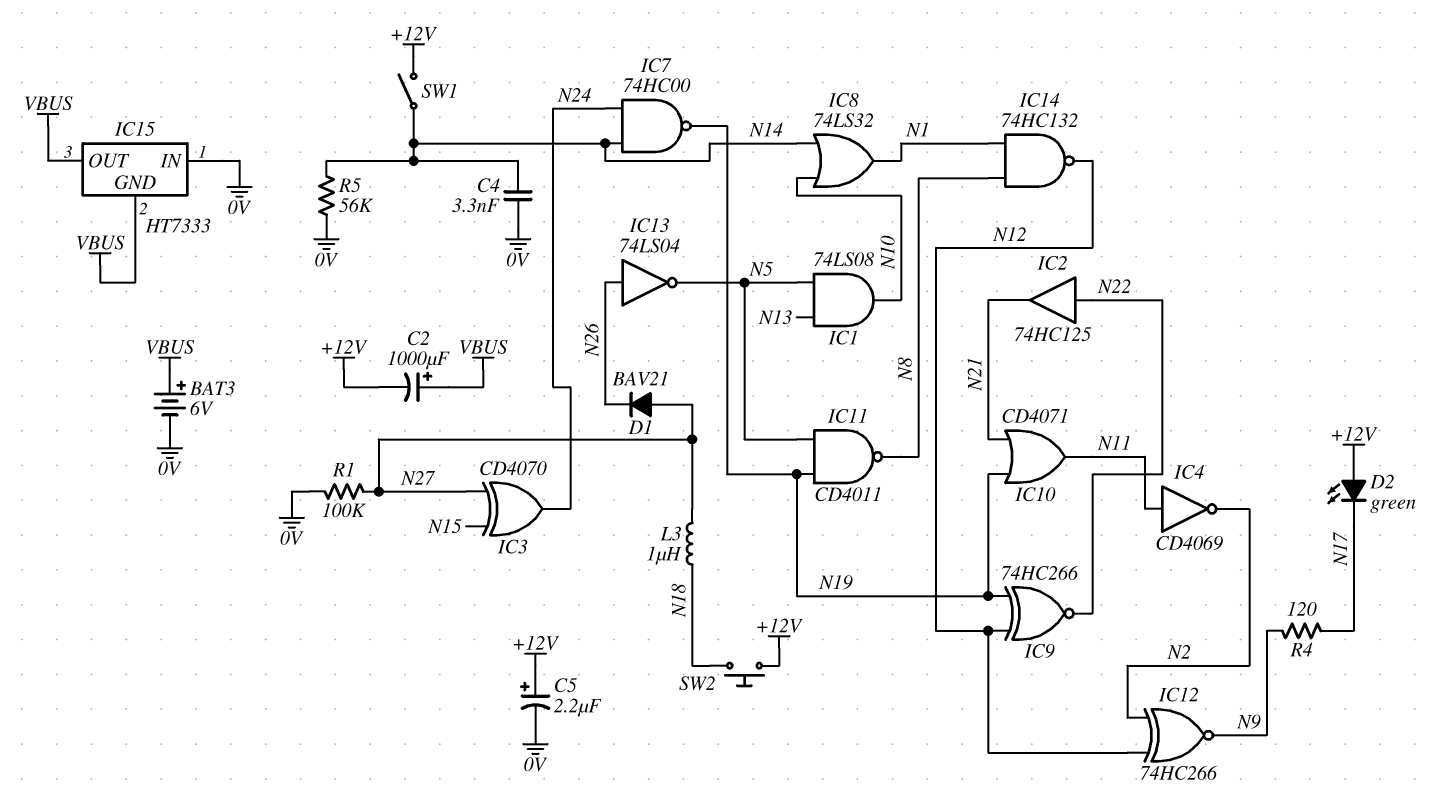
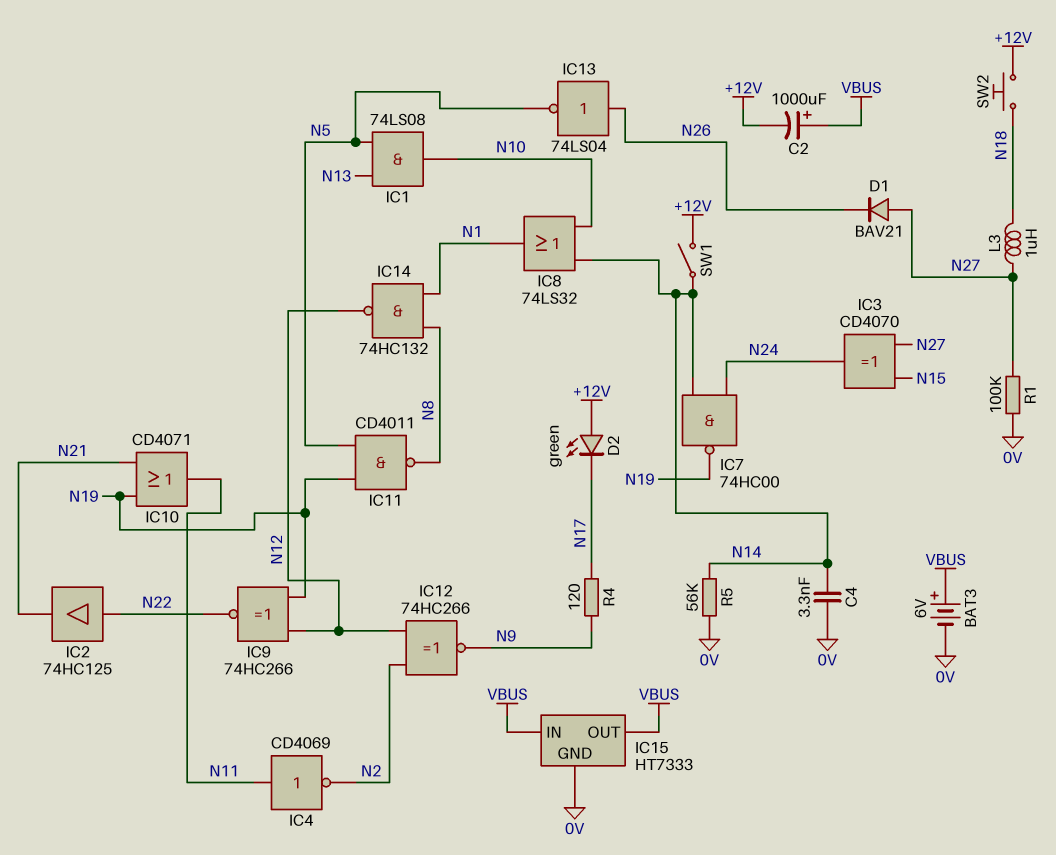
C5: 2.2uF (plus +12V, minus 0V) -> none
IC15 pin GND: VBUS -> 0V
IC15 pin IN: 0V -> VBUS

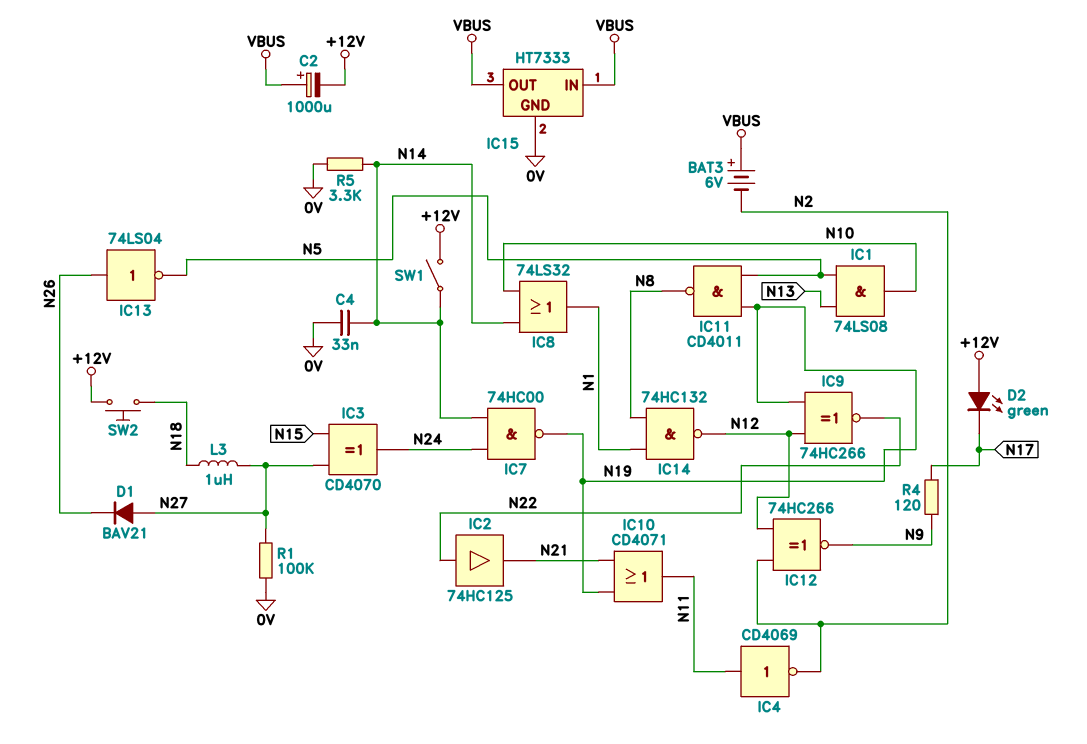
BAT3: 6V (plus VBUS, minus 0V) -> 6V (plus VBUS, minus N2)
C4: 3.3nF (0V, N14) -> 33nF (0V, N14)
R5: 56k (0V, N14) -> 3.3k (0V, N14)

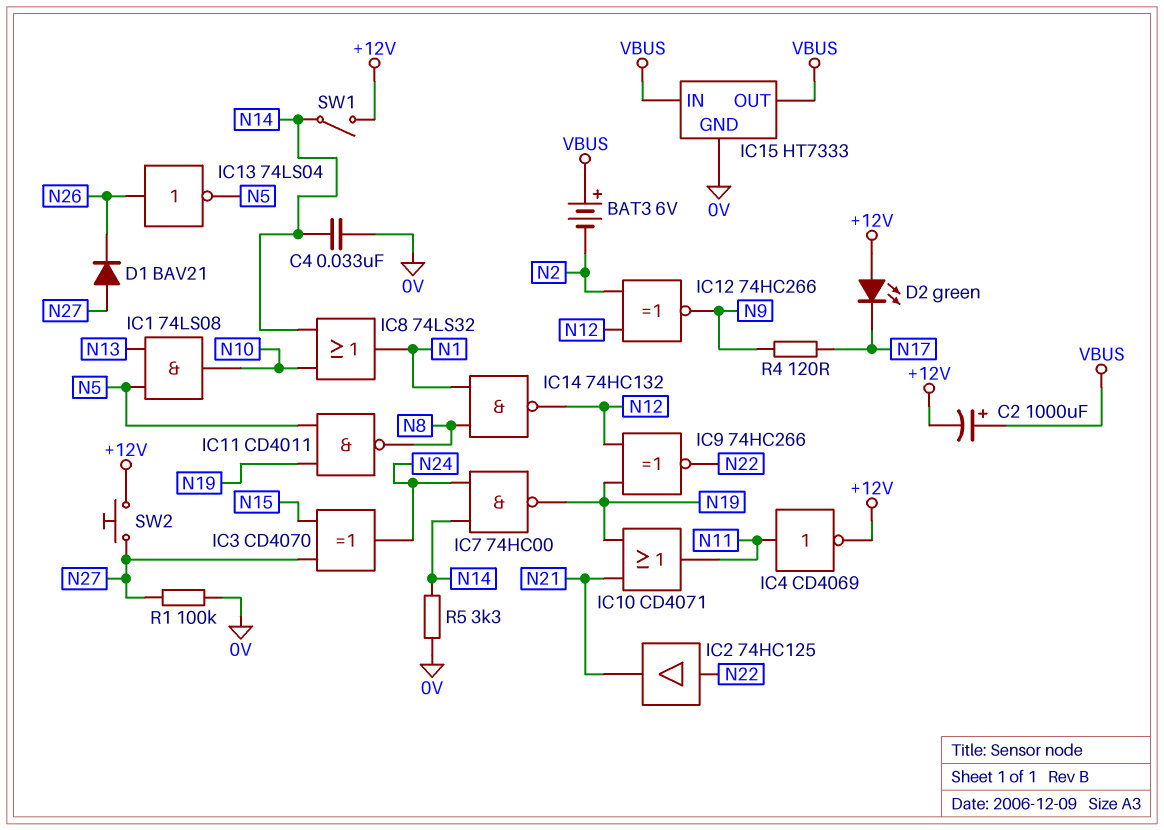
IC4: NOT CD4069 (in N11, out N2) -> NOT CD4069 (in N11, out +12V)
L3: 1uH (N18, N27) -> none
SW2: button (+12V, N18) -> button (+12V, N27)

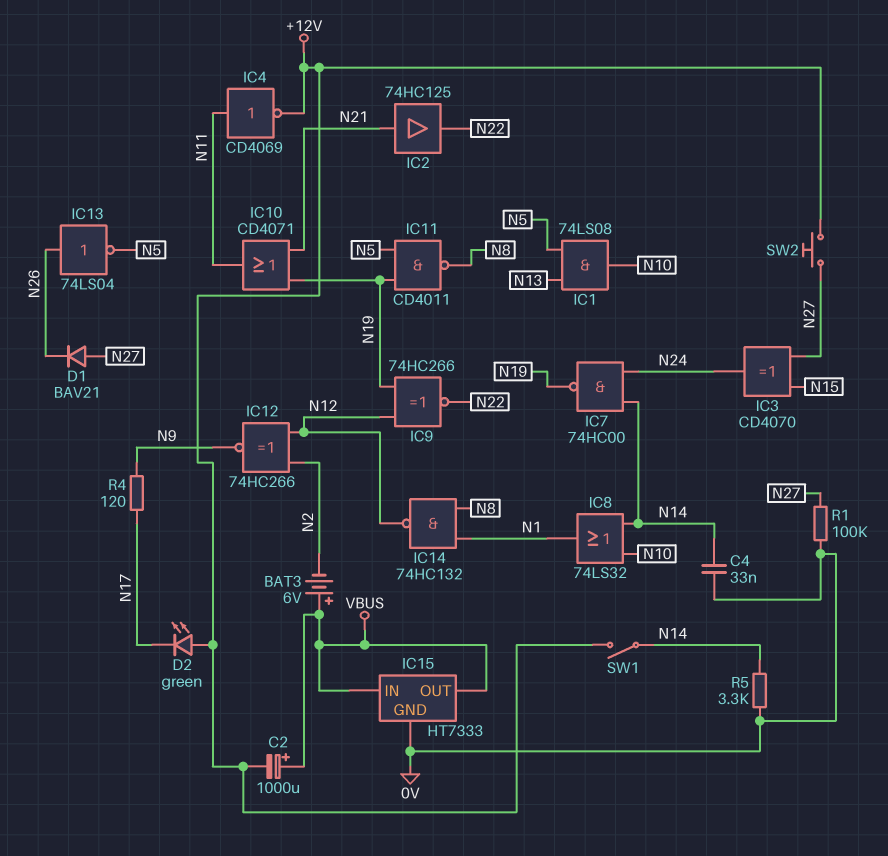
IC2: buffer 74HC125 (in N22, out N21) -> buffer 74HC125 (in N21, out N22)

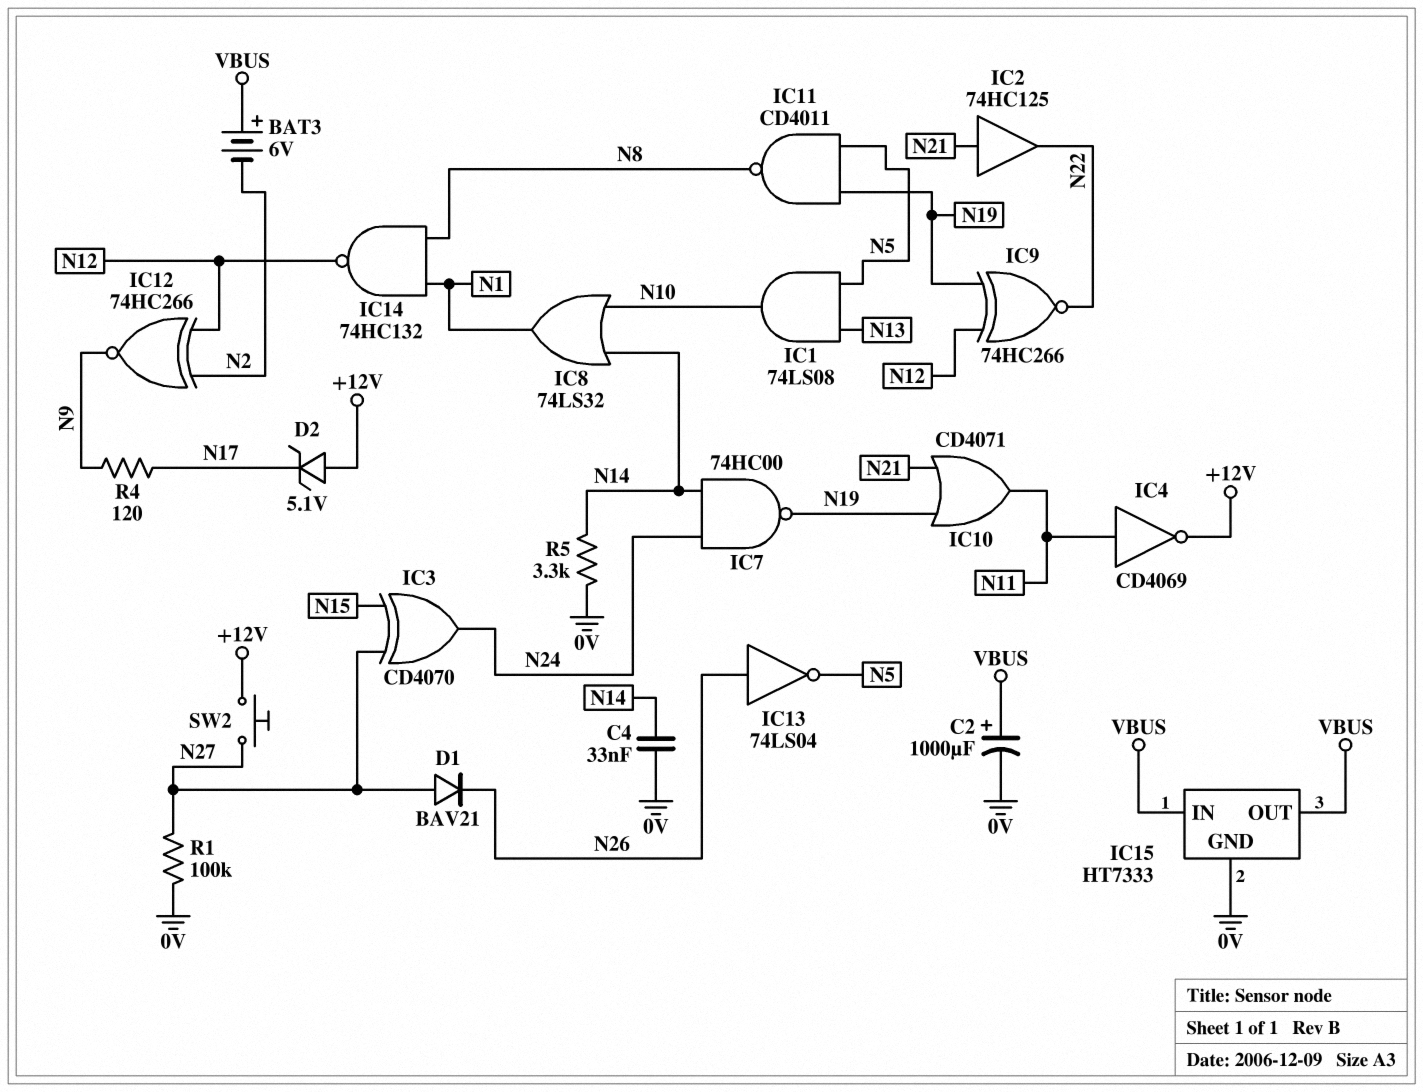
C2: 1000uF (plus VBUS, minus +12V) -> 1000uF (plus VBUS, minus 0V)
D2: LED green (A +12V, K N17) -> zener 5.1V (A +12V, K N17)
SW1: switch (+12V, N14) -> none

